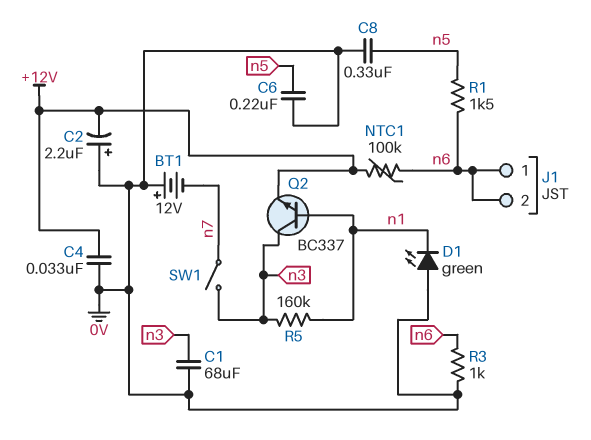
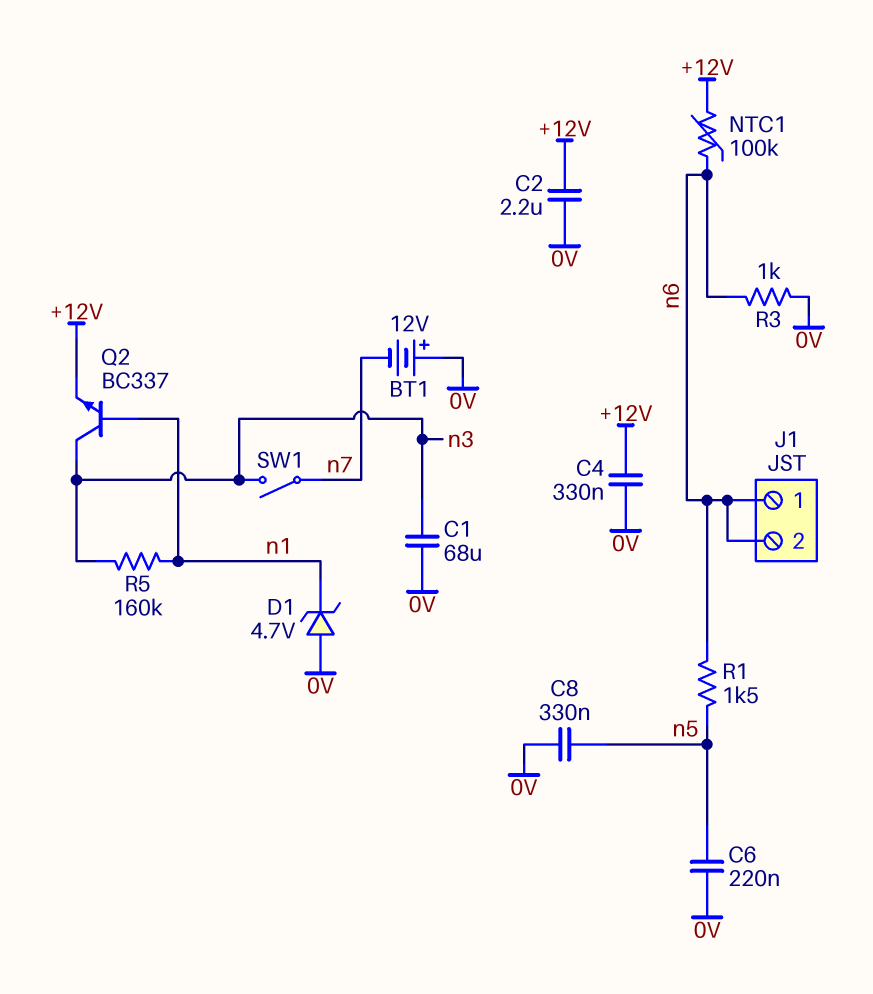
C2: 2.2uF (plus 0V, minus +12V) -> 2.2uF (+12V, 0V)
C4: 33nF (+12V, 0V) -> 330nF (+12V, 0V)
D1: LED green (A 0V, K n1) -> zener 4.7V (A 0V, K n1)

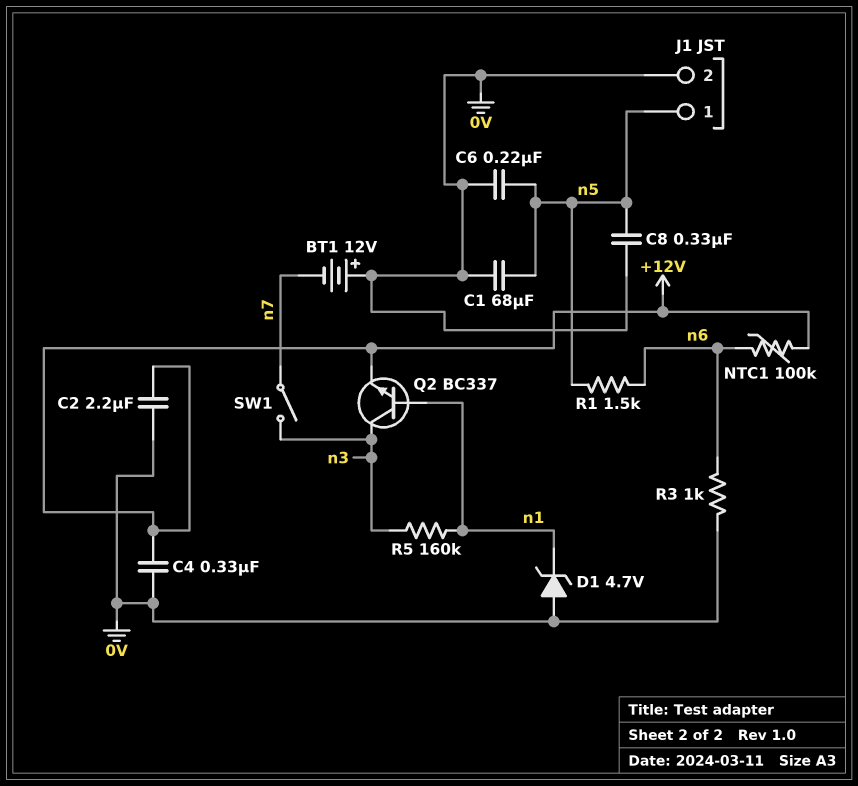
C1: 68uF (0V, n3) -> 68uF (0V, n5)
J1 pin 1: n6 -> n5
J1 pin 2: n6 -> 0V

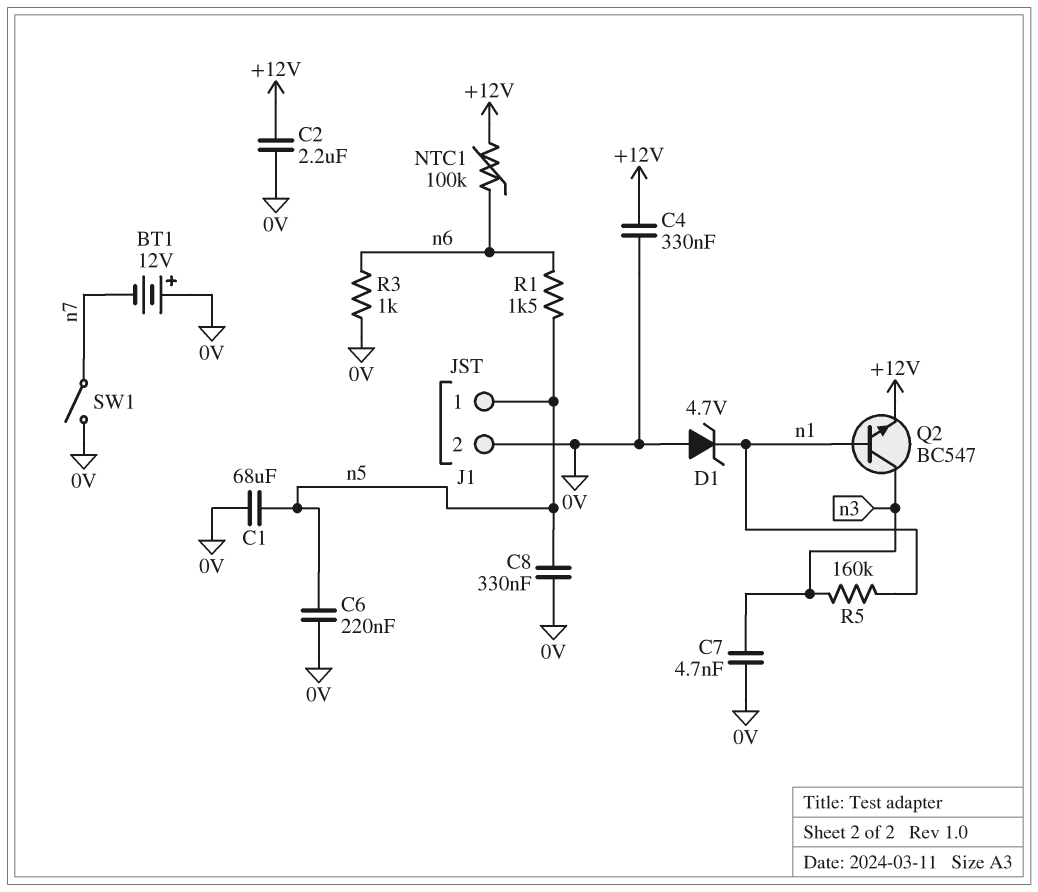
C7: none -> 4.7nF (0V, n3)
Q2: NPN BC337 (B n1, C n3, E +12V) -> NPN BC547 (B n1, C n3, E +12V)
SW1: switch (n3, n7) -> switch (0V, n7)

